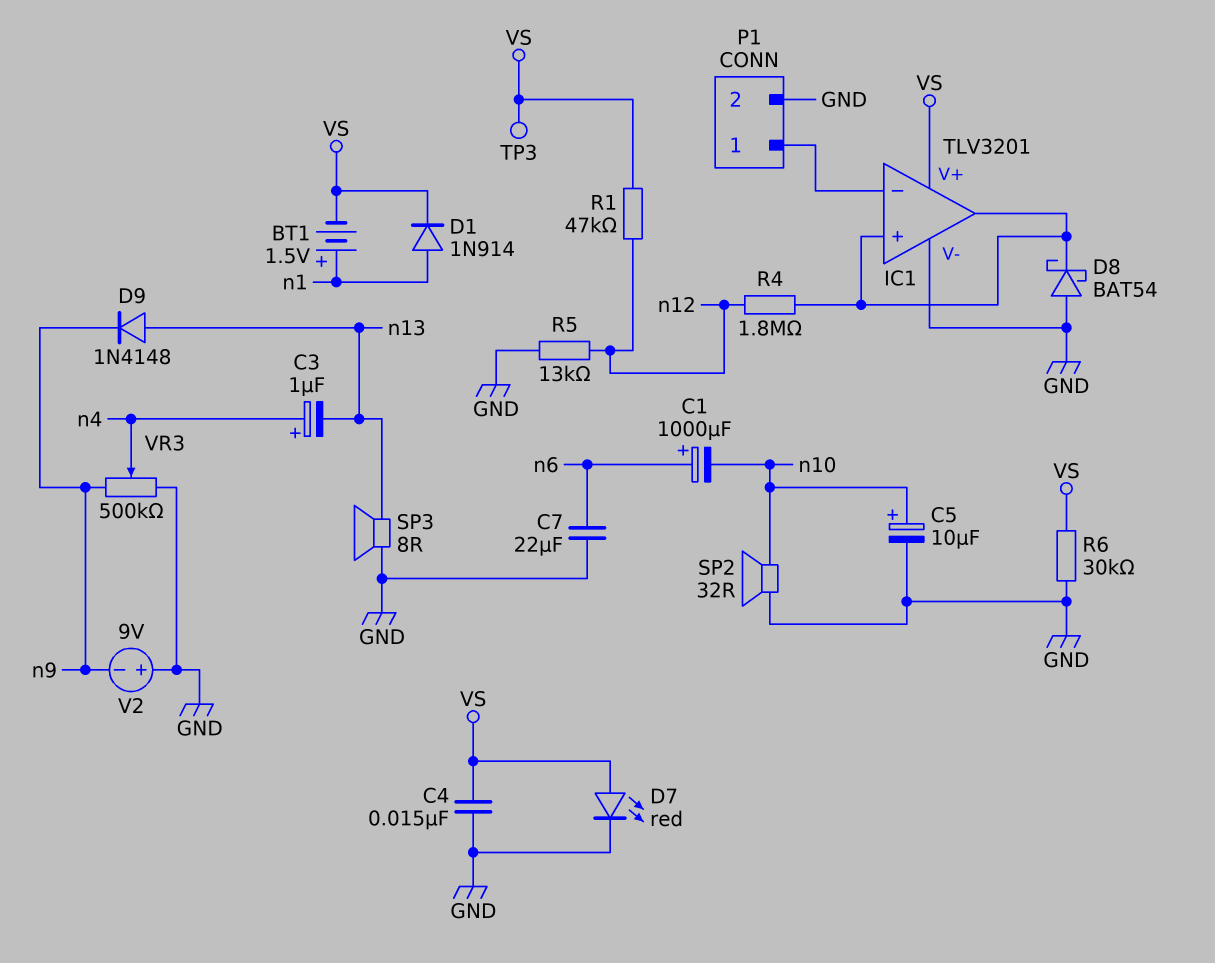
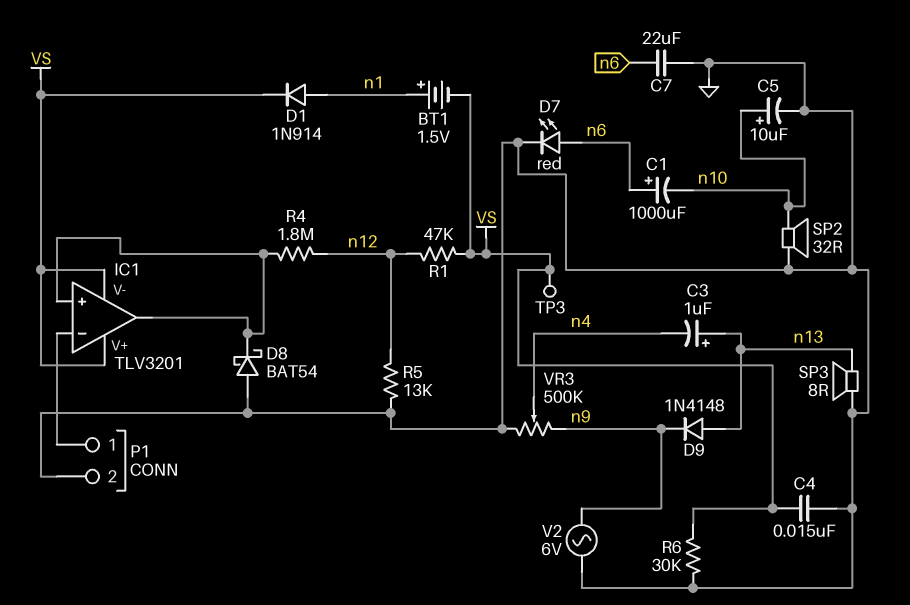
C3: 1uF (plus n4, minus n13) -> 1uF (plus n13, minus n4)
D7: LED red (A VS, K GND) -> LED red (A n6, K GND)
IC1 pin V-: GND -> VS
V2: 9V (plus GND, minus n9) -> AC 6V (GND, n9)

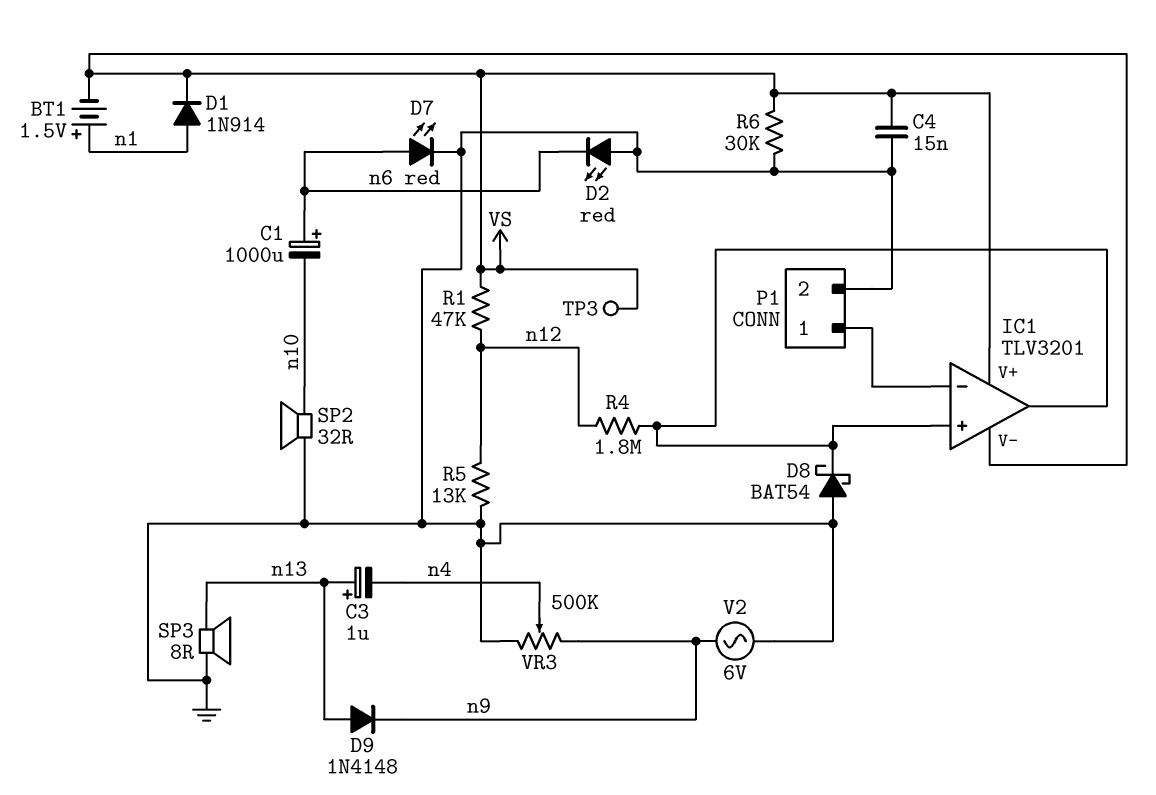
C5: 10uF (plus n10, minus GND) -> none
C7: 22uF (GND, n6) -> none
D2: none -> LED red (A GND, K n6)

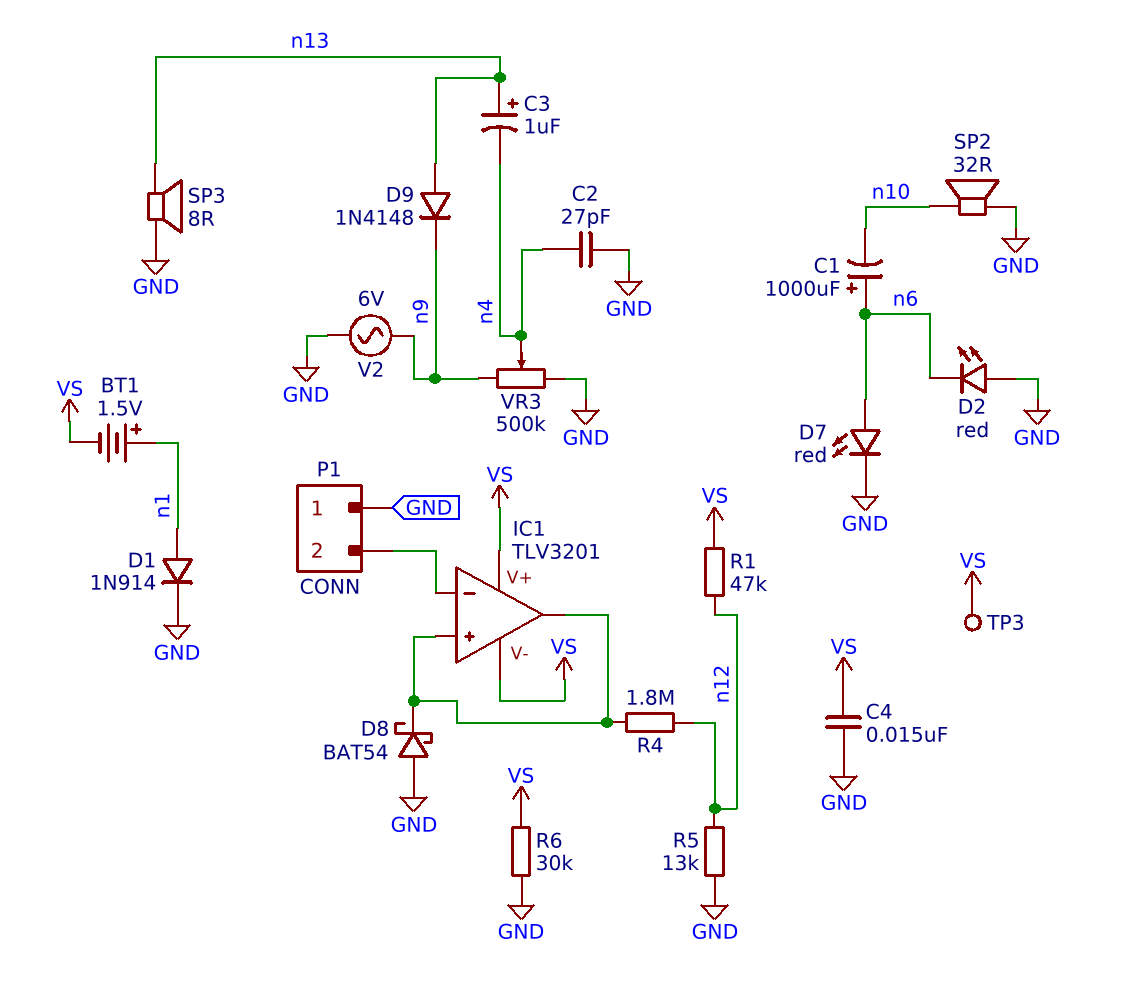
C2: none -> 27pF (GND, n4)
D1: diode 1N914 (A n1, K VS) -> diode 1N914 (A n1, K GND)
P1 pin 1: IC1/in- -> GND
P1 pin 2: GND -> IC1/in-

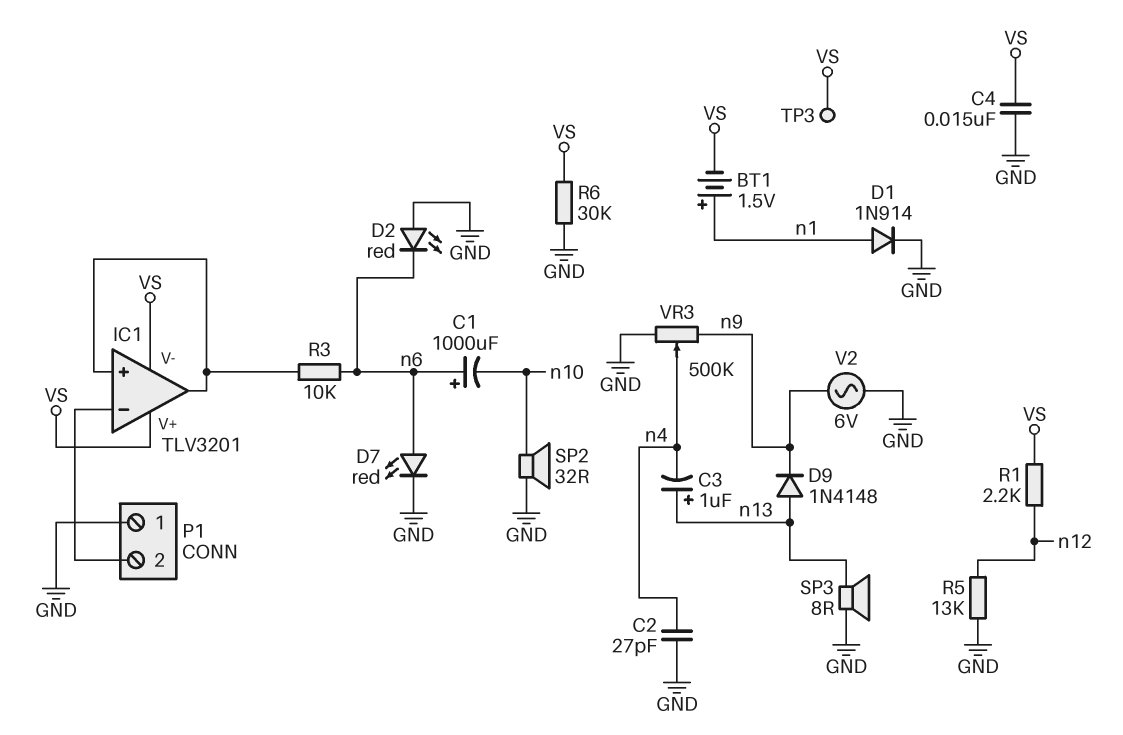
D8: schottky BAT54 (A GND, K IC1/in+) -> none
R1: 47k (VS, n12) -> 2.2k (VS, n12)
R3: none -> 10k (IC1/in+, n6)
R4: 1.8M (IC1/in+, n12) -> none

